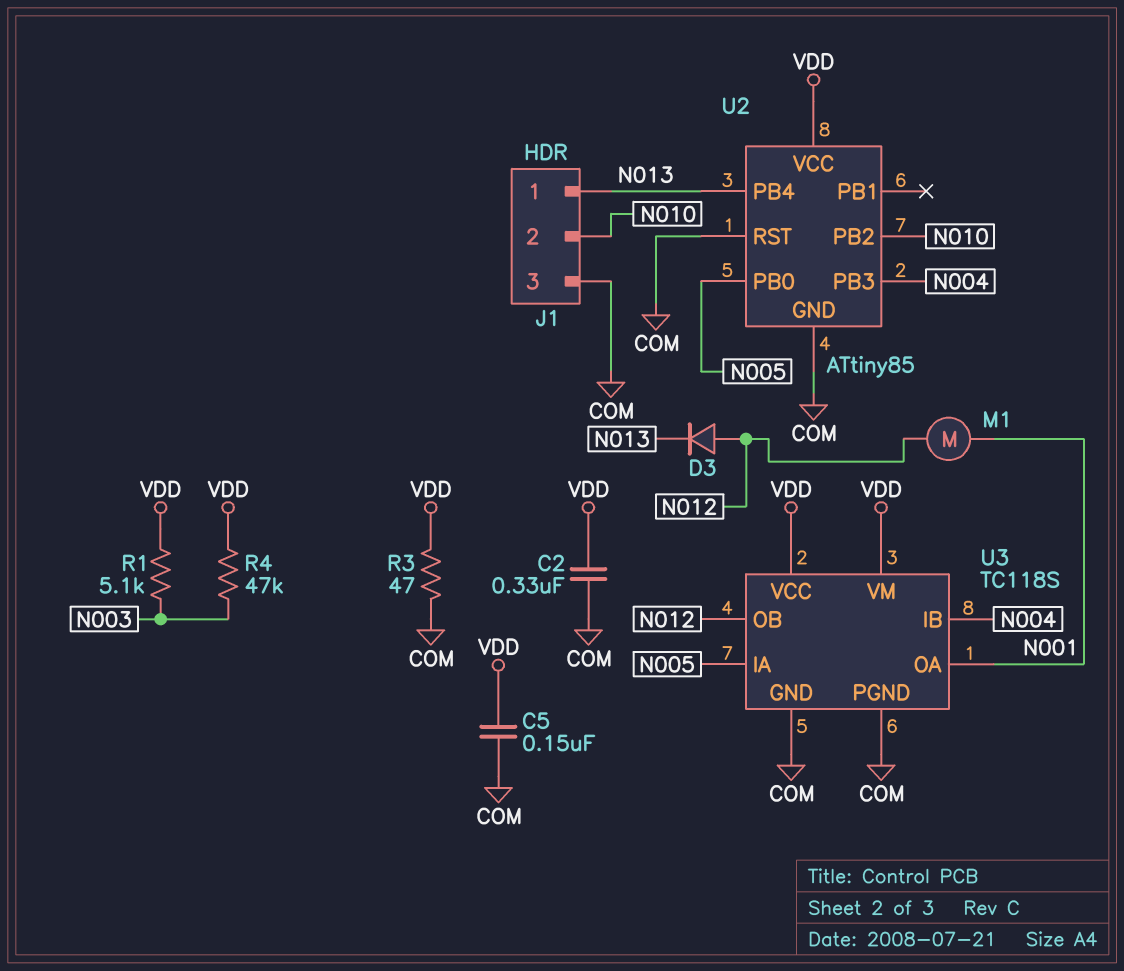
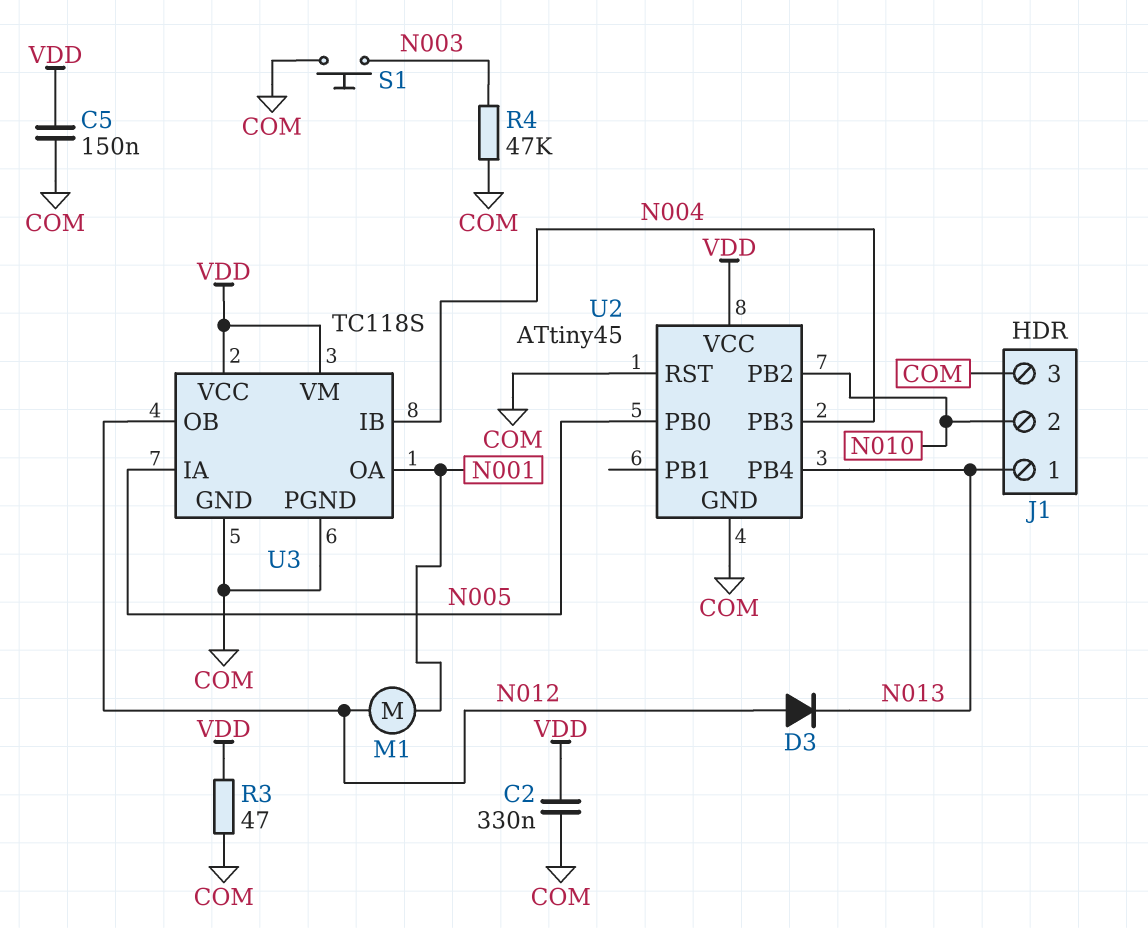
R1: 5.1k (N003, VDD) -> none
R4: 47k (N003, VDD) -> 47k (COM, N003)
S1: none -> button (COM, N003)
U2: ATtiny85 -> ATtiny45

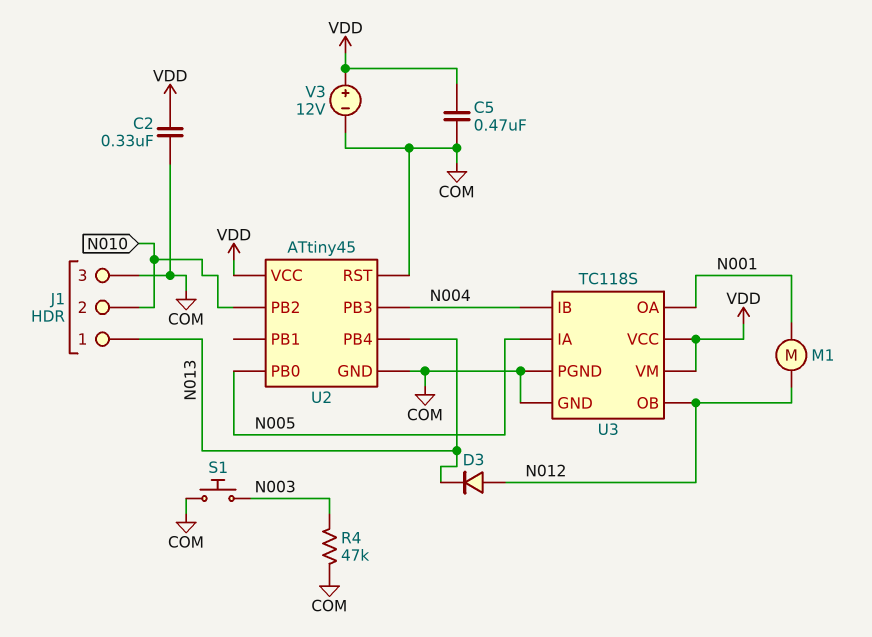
C5: 150nF (COM, VDD) -> 470nF (COM, VDD)
R3: 47 (COM, VDD) -> none
V3: none -> 12V (plus VDD, minus COM)

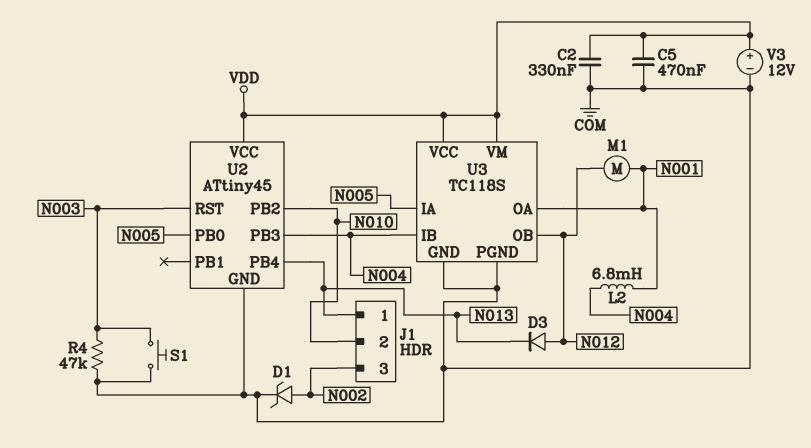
D1: none -> zener (A N002, K COM)
J1 pin 3: COM -> N002
L2: none -> 6.8mH (N001, N004)
U2 pin RST: COM -> N003

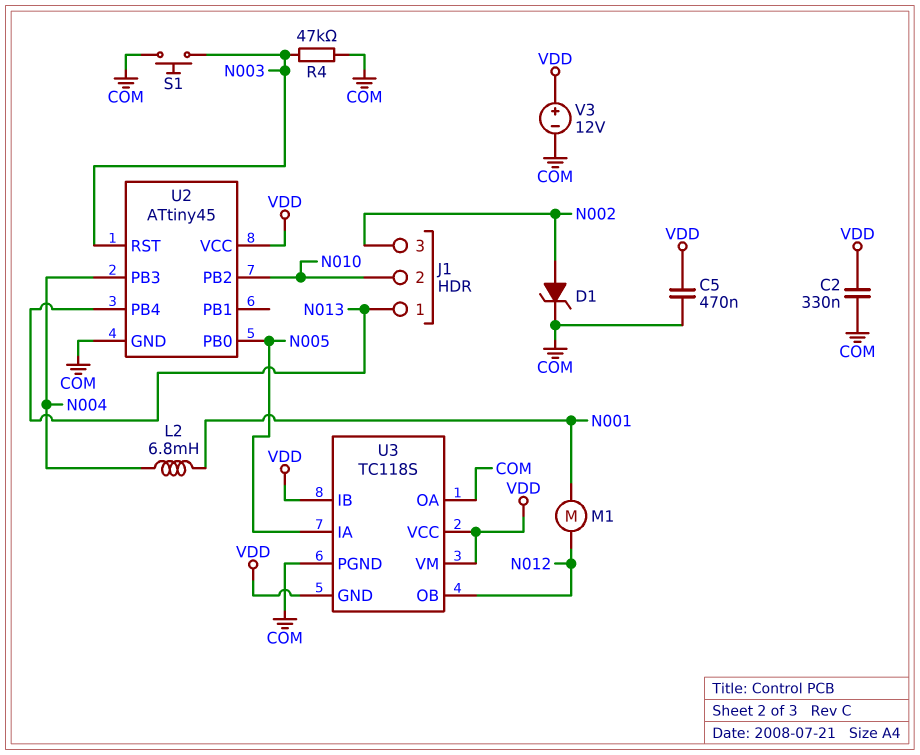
D3: diode (A N012, K N013) -> none
U3 pin GND: COM -> VDD
U3 pin IB: N004 -> VDD
U3 pin OA: N001 -> COM

